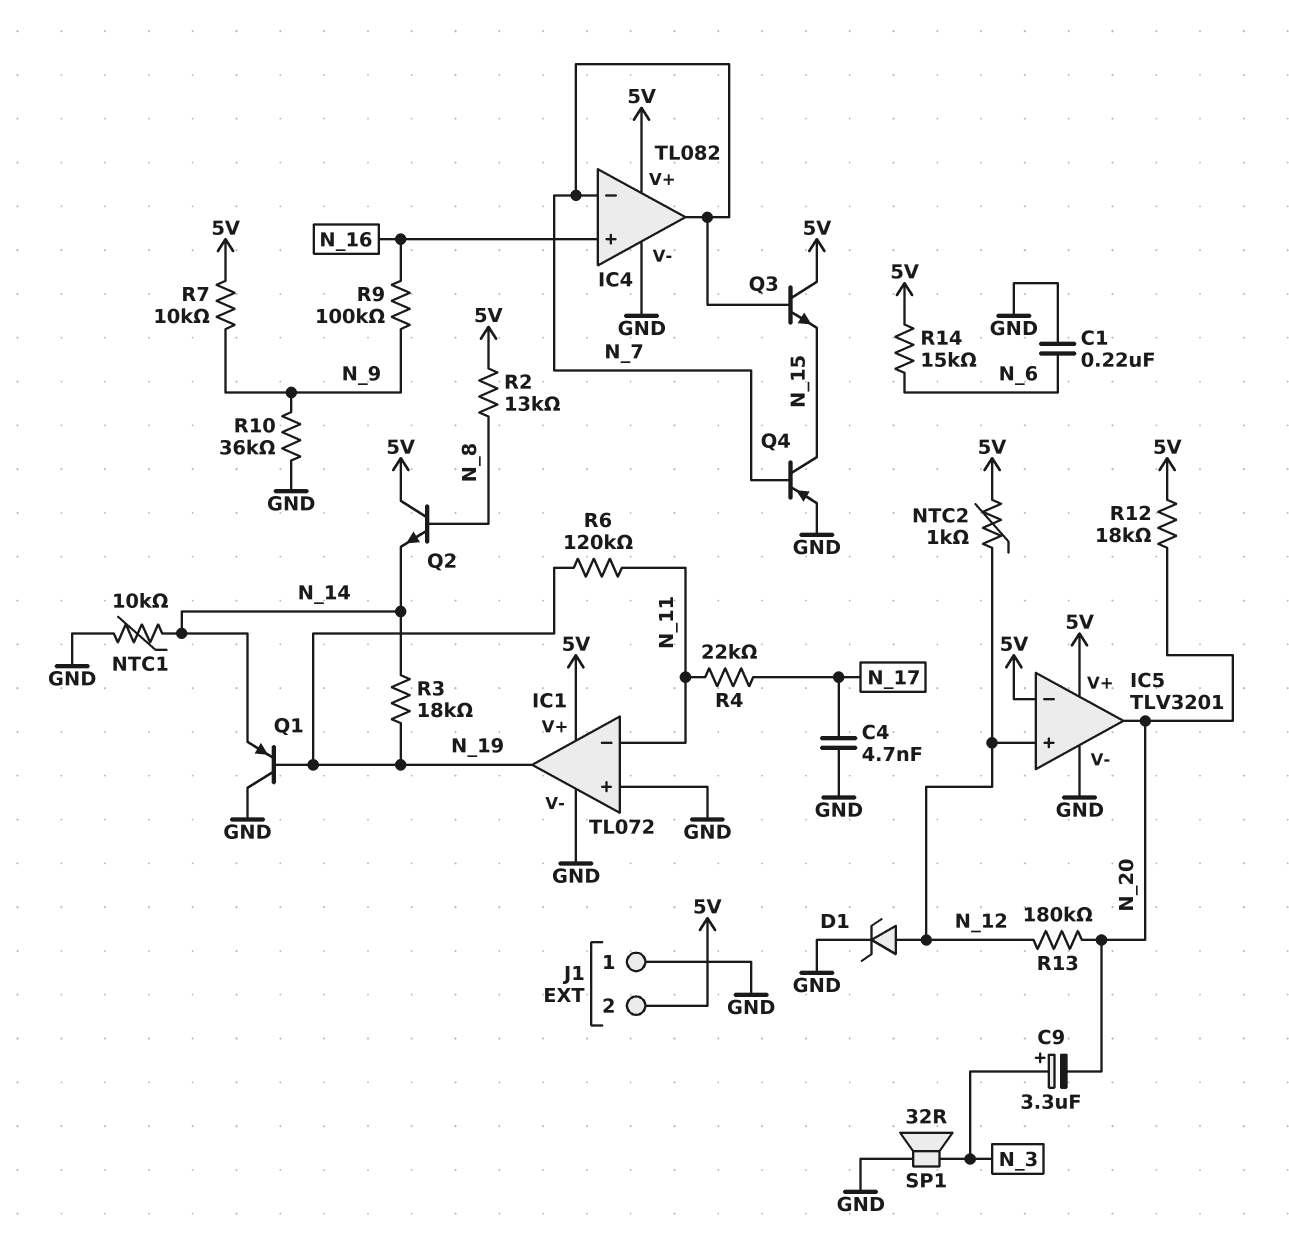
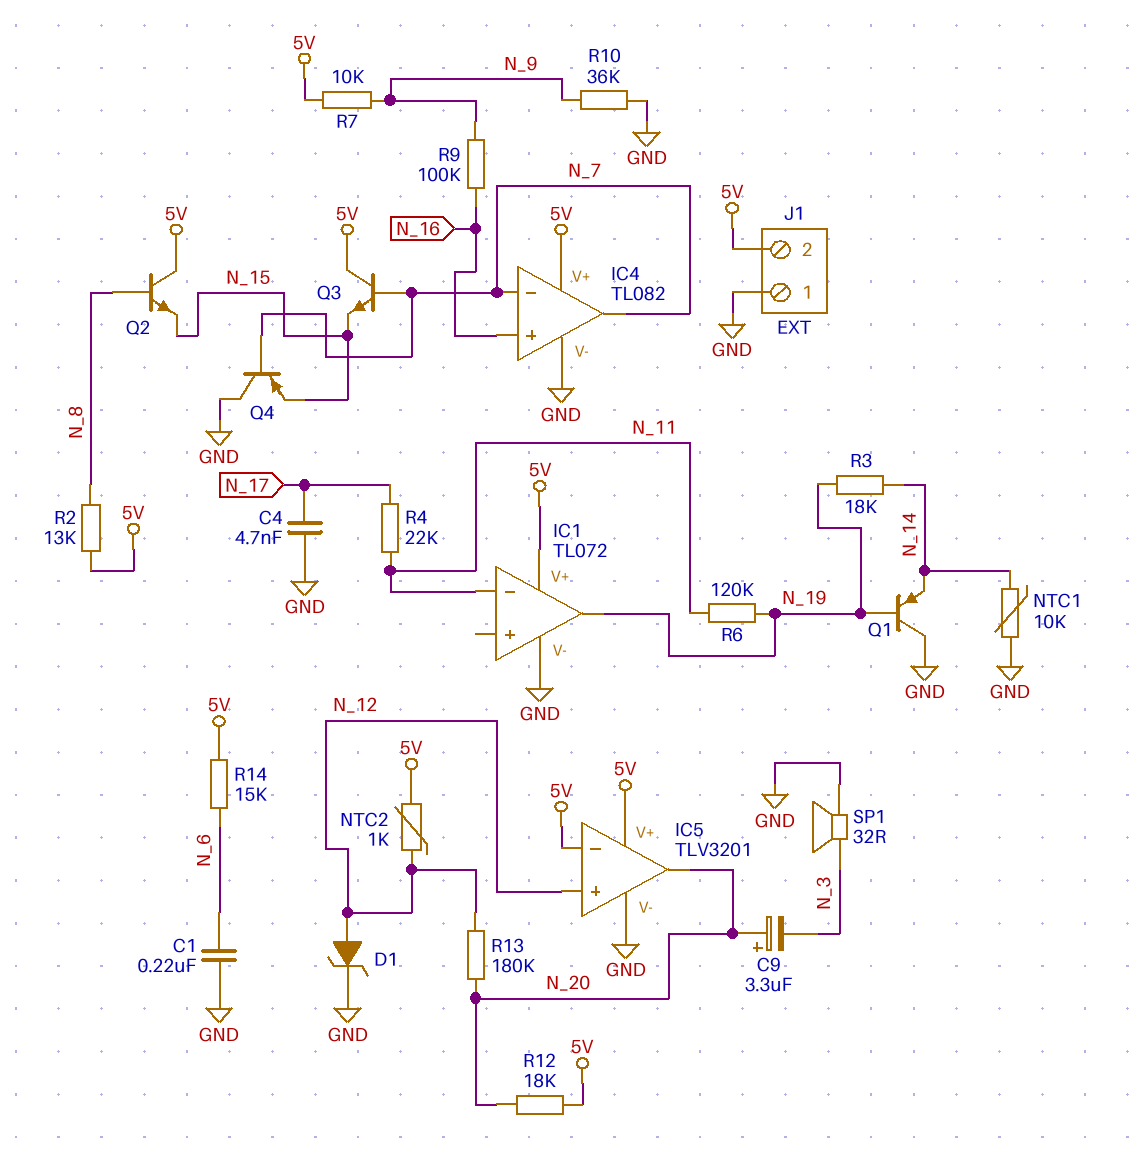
C9: 3.3uF (plus N_3, minus N_20) -> 3.3uF (plus N_20, minus N_3)
IC1 pin in+: GND -> none
Q2: NPN (B N_8, C 5V, E N_14) -> NPN (B N_8, C 5V, E N_15)
Q4: PNP (B N_7, C N_15, E GND) -> PNP (B N_7, C GND, E N_15)

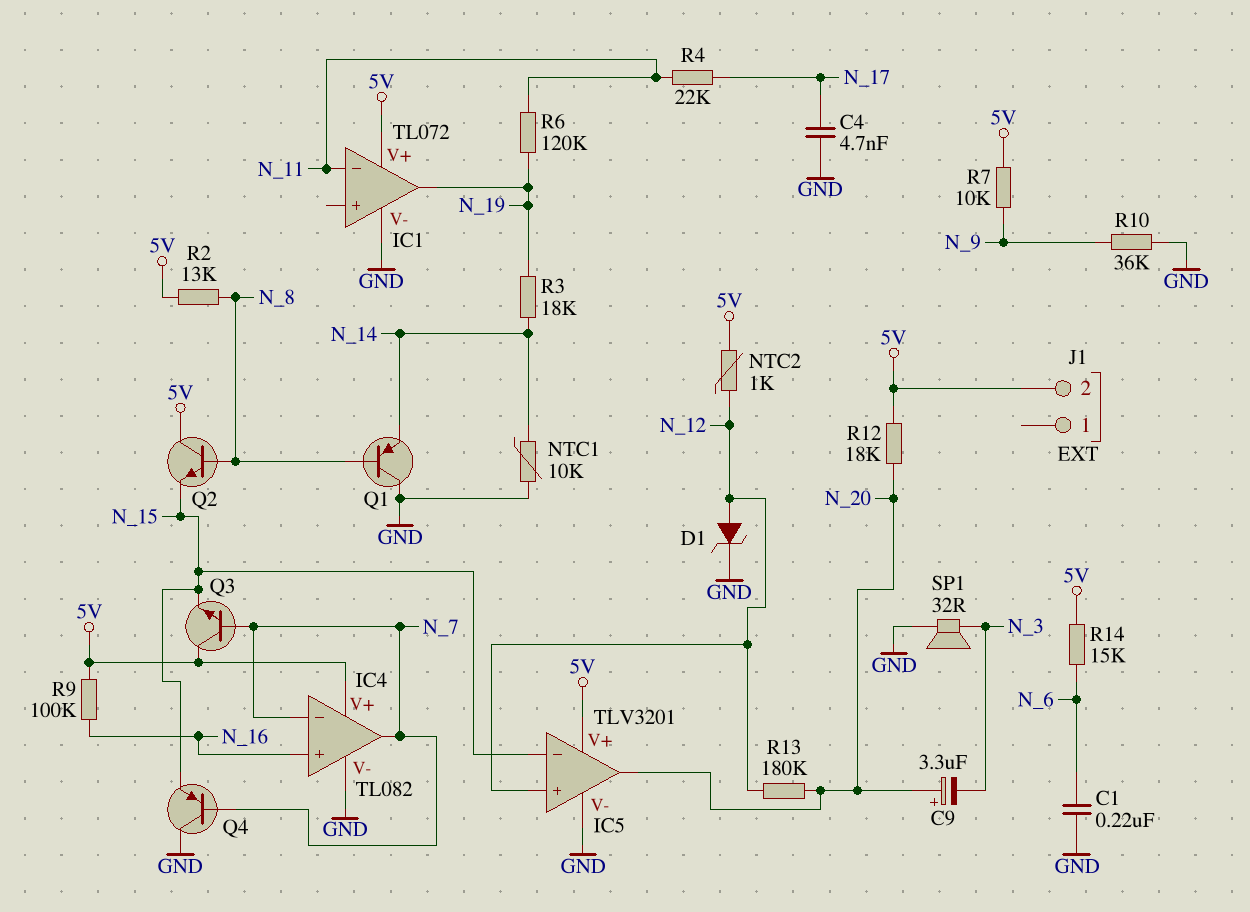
IC5 pin in-: 5V -> N_15
J1 pin 1: GND -> none
Q1: PNP (B N_19, C GND, E N_14) -> PNP (B N_8, C GND, E N_14)
R9: 100k (N_9, N_16) -> 100k (5V, N_16)

